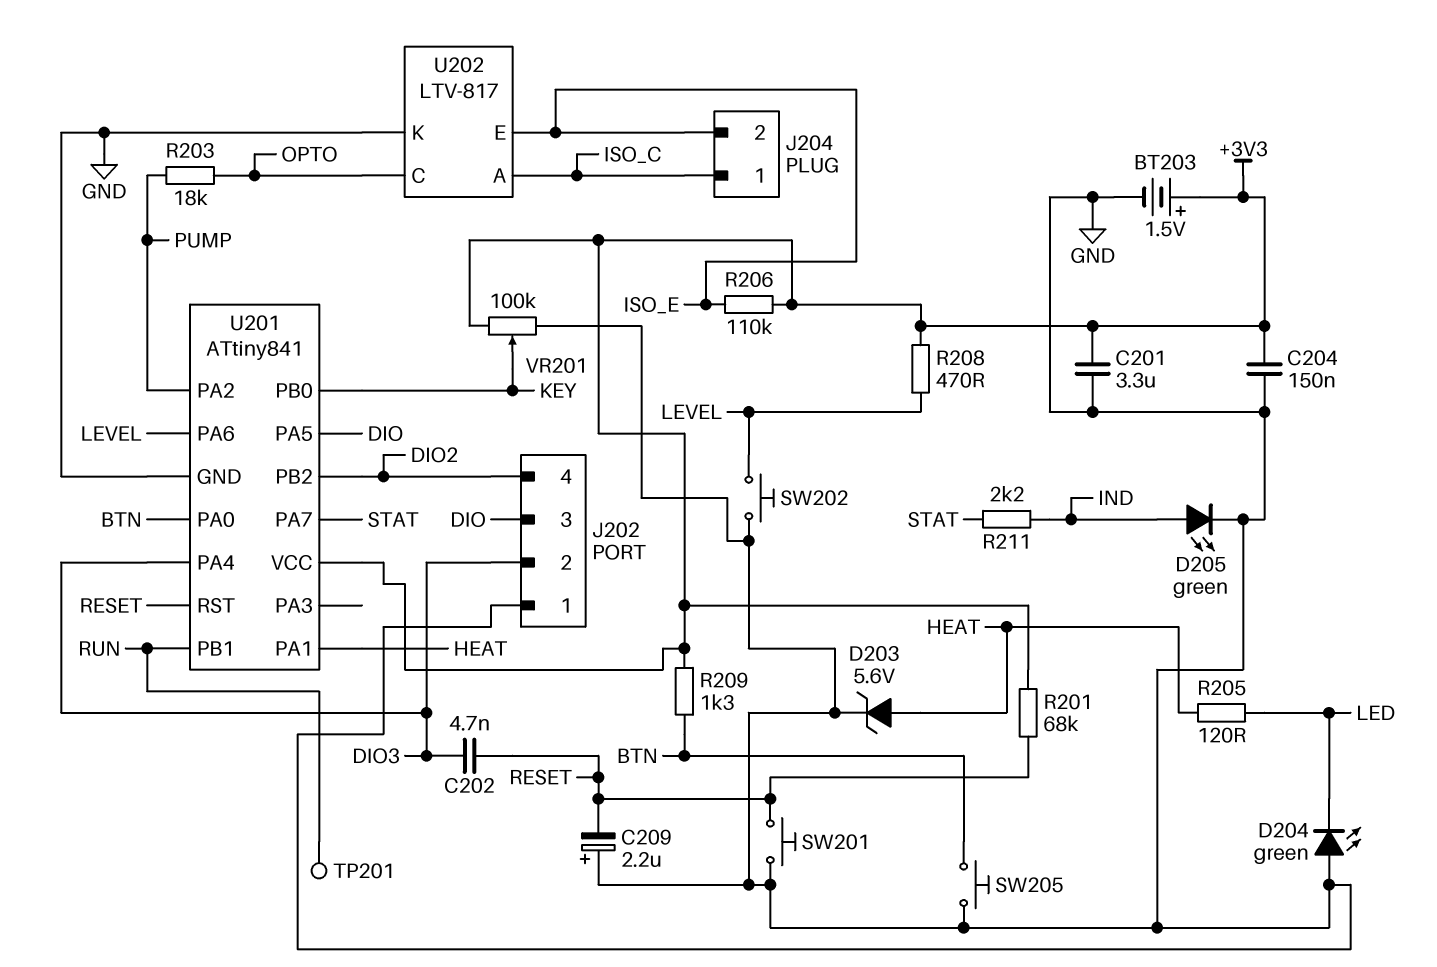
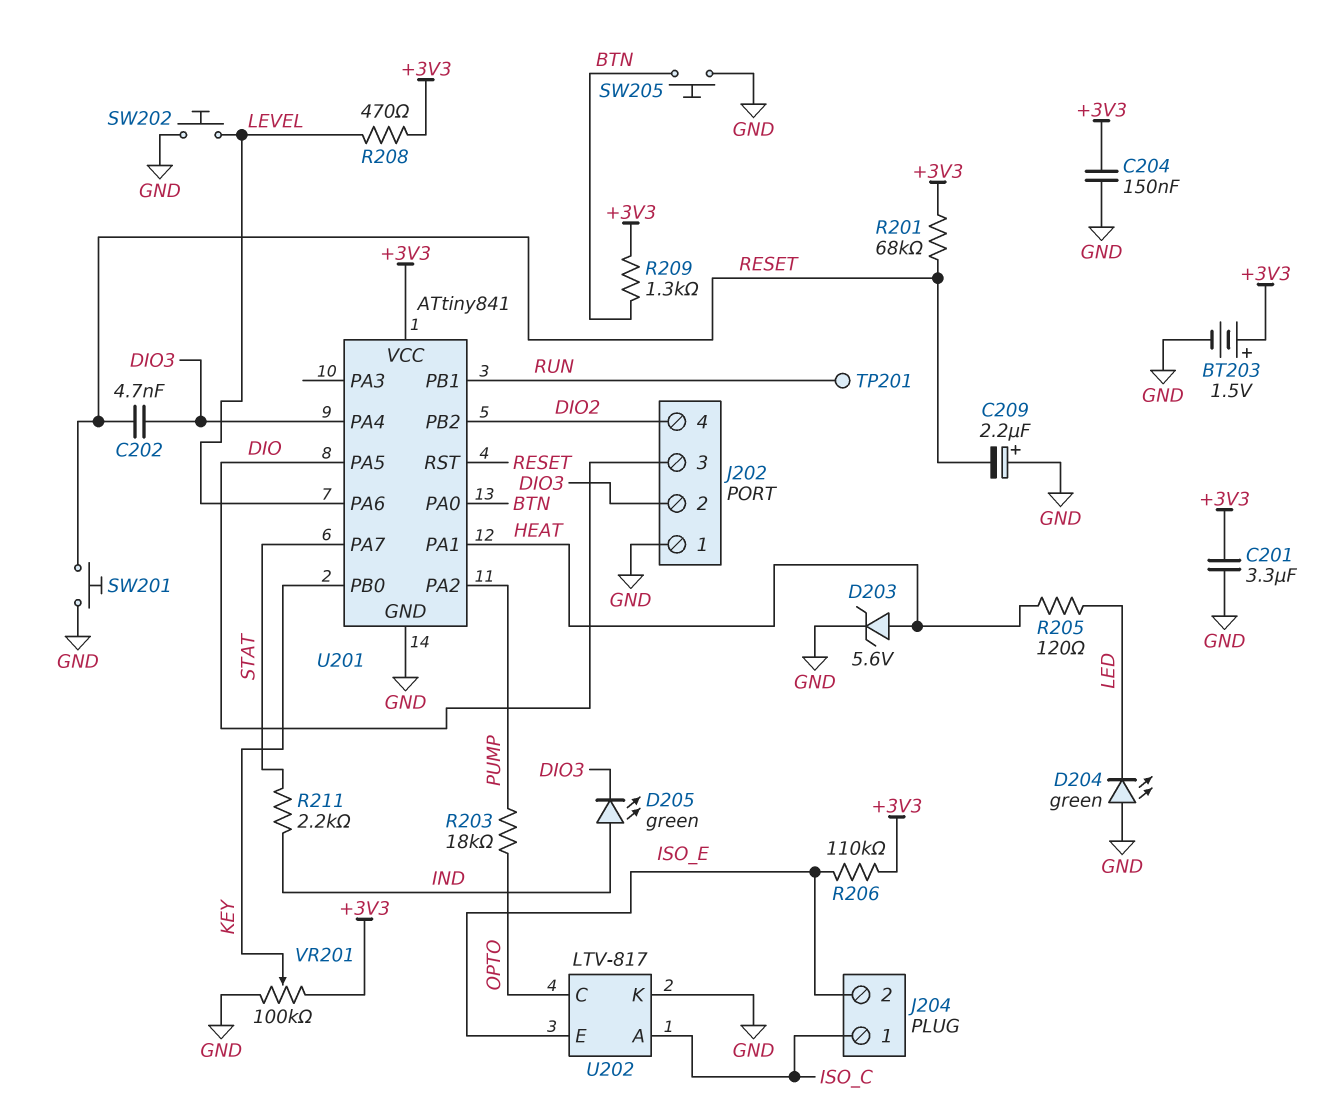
D205: LED green (A IND, K GND) -> LED green (A IND, K DIO3)

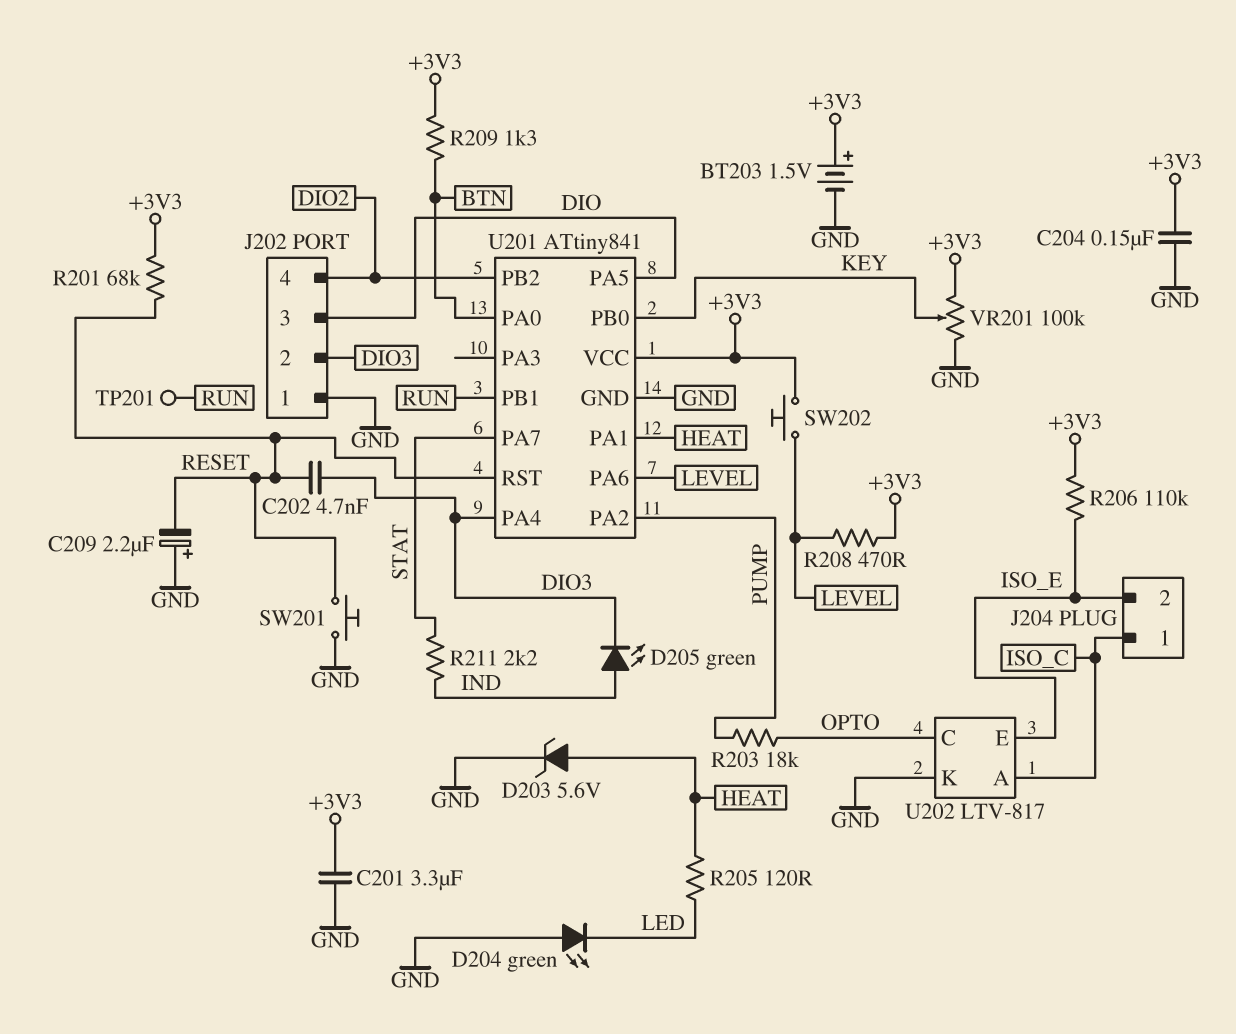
SW202: button (GND, LEVEL) -> button (+3V3, LEVEL)
SW205: button (BTN, GND) -> none

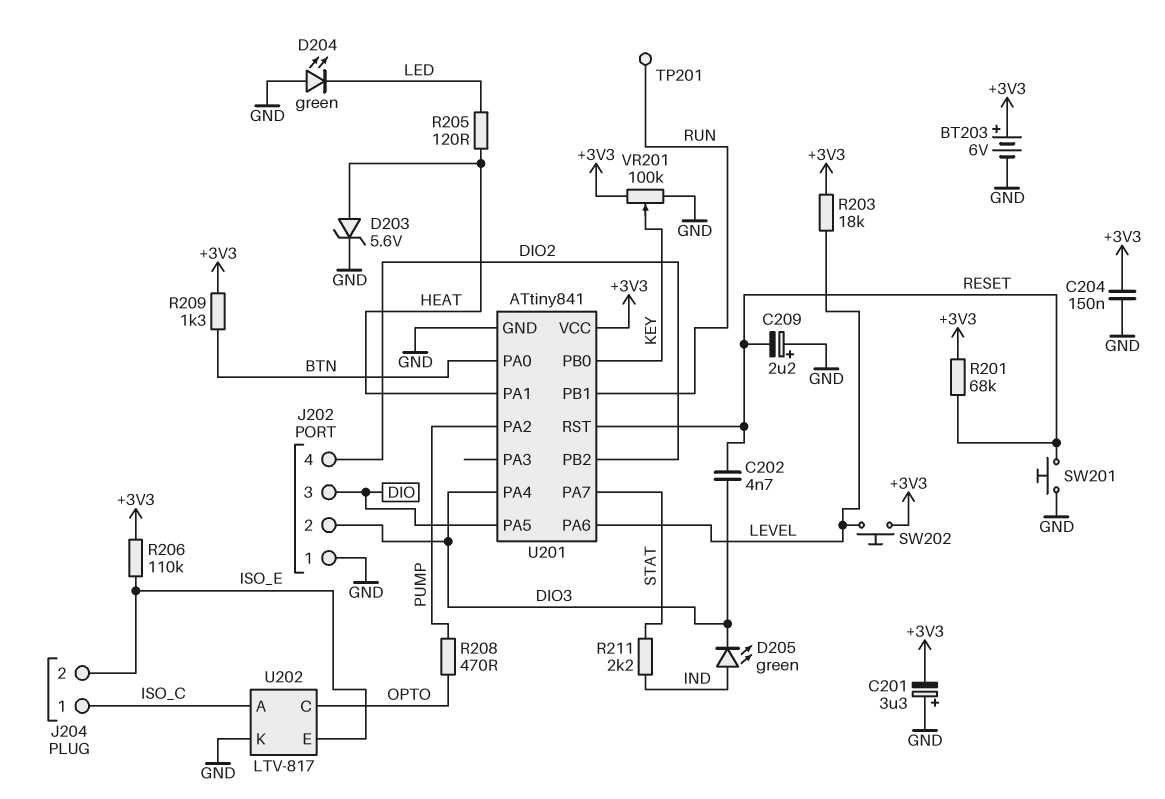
BT203: 1.5V (plus +3V3, minus GND) -> 6V (plus +3V3, minus GND)
C201: 3.3uF (+3V3, GND) -> 3.3uF (plus GND, minus +3V3)
R203: 18k (OPTO, PUMP) -> 18k (+3V3, LEVEL)
R208: 470 (+3V3, LEVEL) -> 470 (OPTO, PUMP)

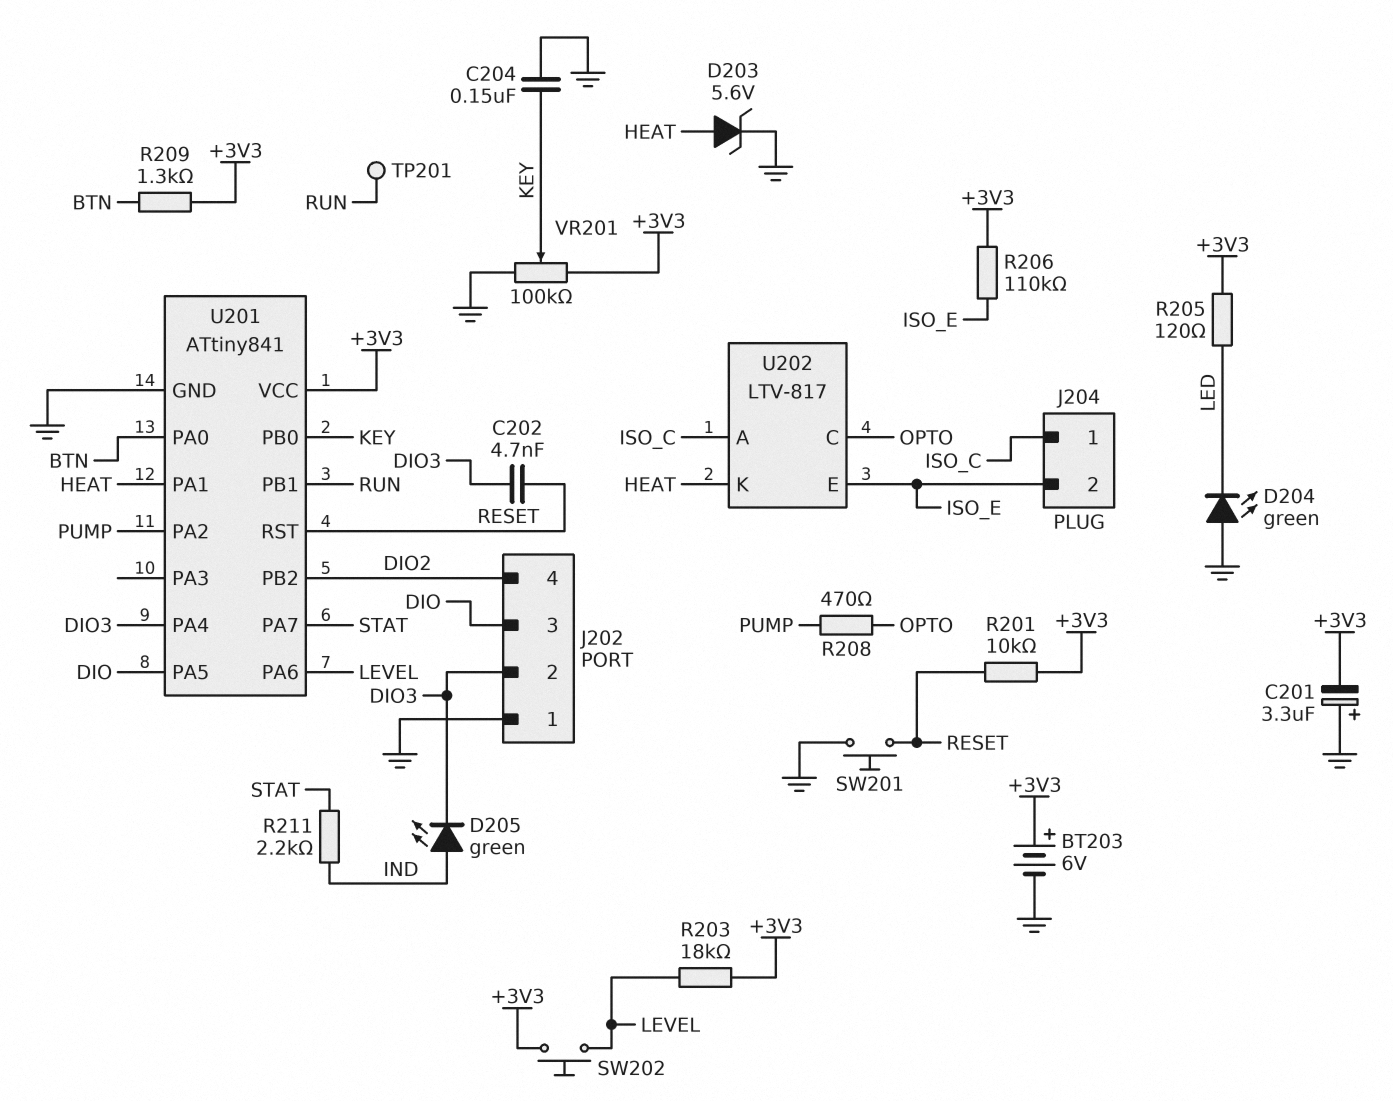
C204: 150nF (+3V3, GND) -> 150nF (GND, KEY)
C209: 2.2uF (plus GND, minus RESET) -> none
R201: 68k (+3V3, RESET) -> 10k (+3V3, RESET)
R205: 120 (HEAT, LED) -> 120 (+3V3, LED)
U202 pin K: GND -> HEAT

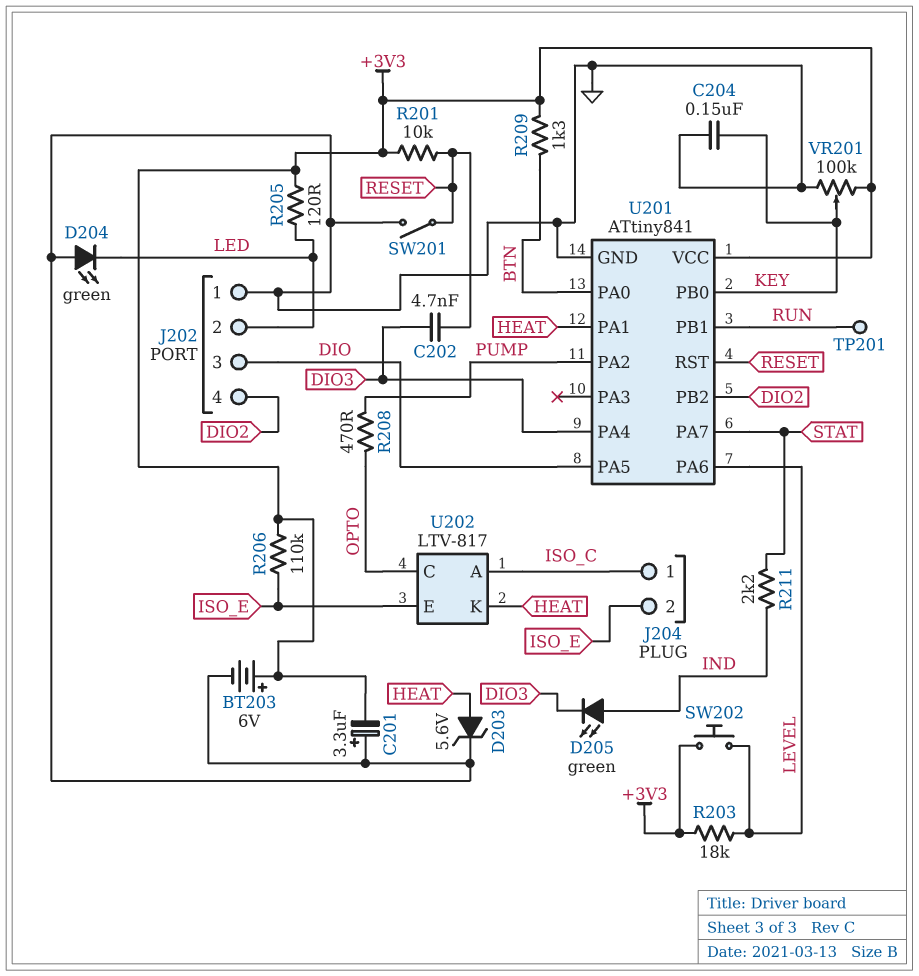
J202 pin 2: DIO3 -> LED
SW201: button (GND, RESET) -> switch (GND, RESET)

